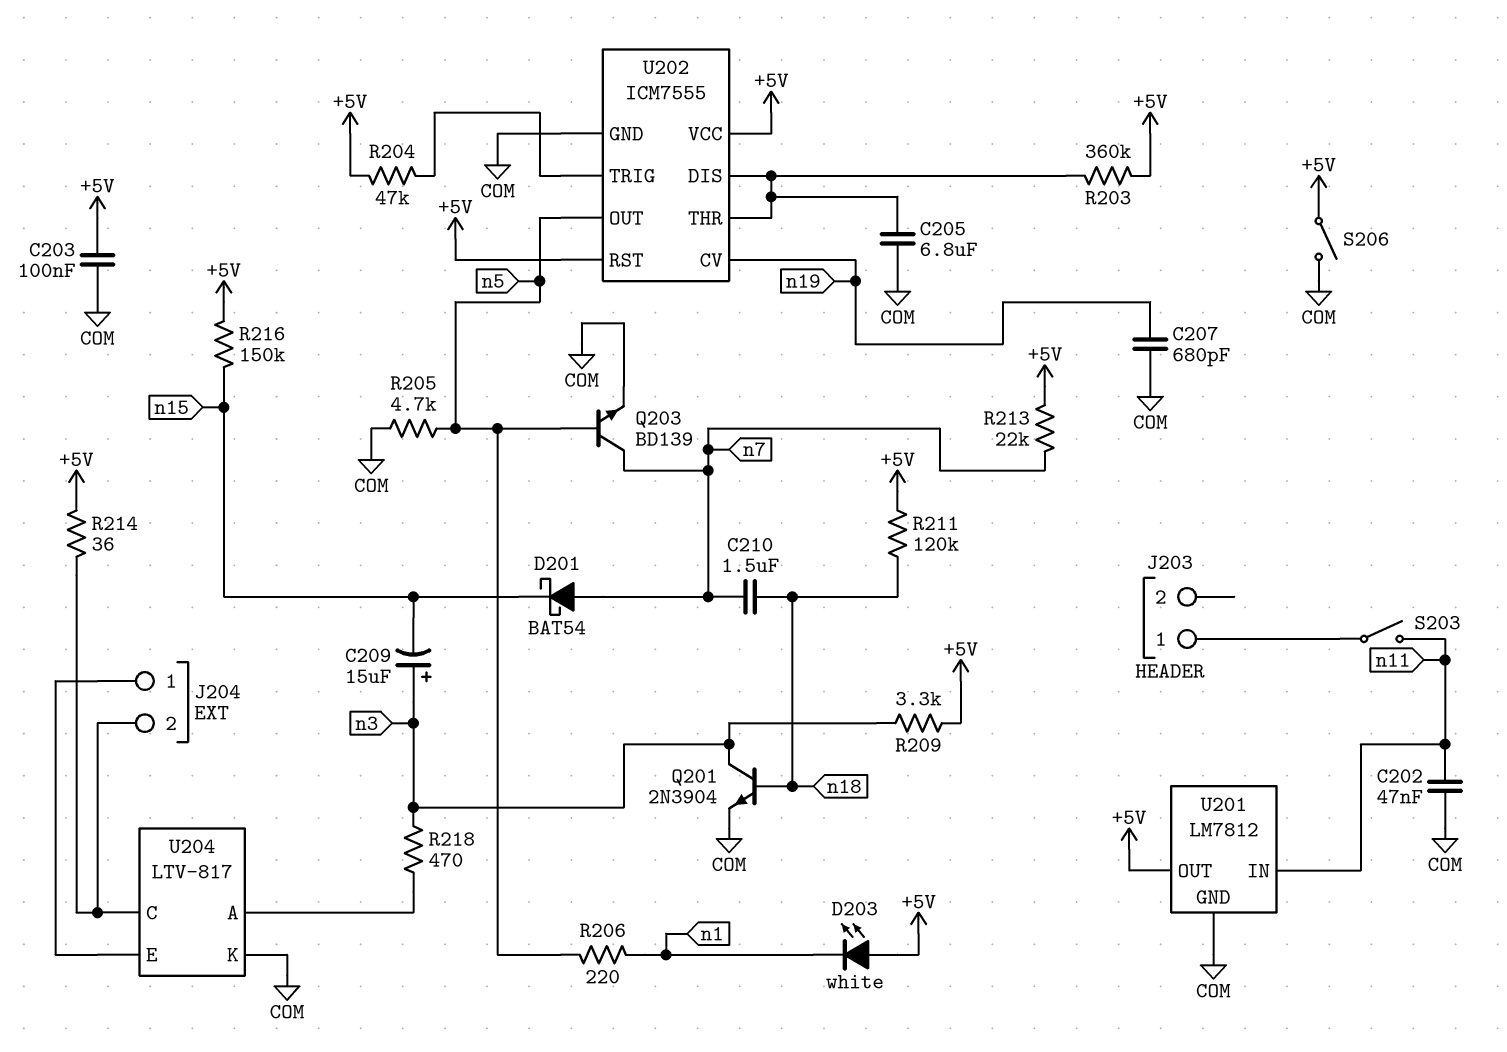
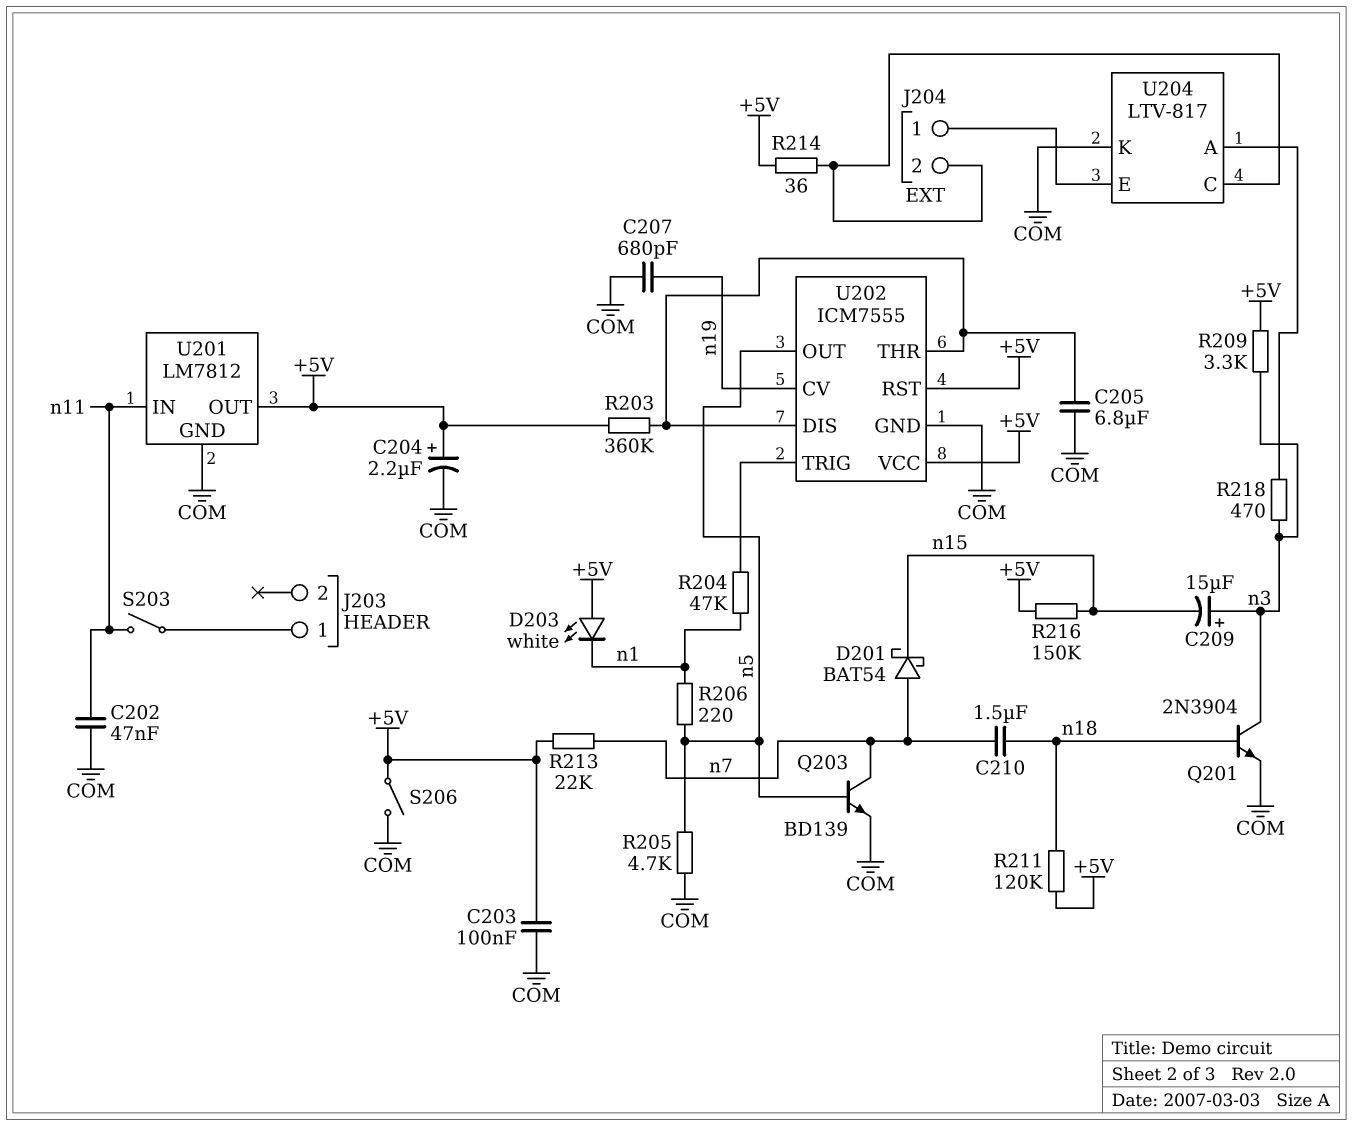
C204: none -> 2.2uF (plus +5V, minus COM)
R204: 47k (+5V, U202/TRIG) -> 47k (U202/TRIG, n1)

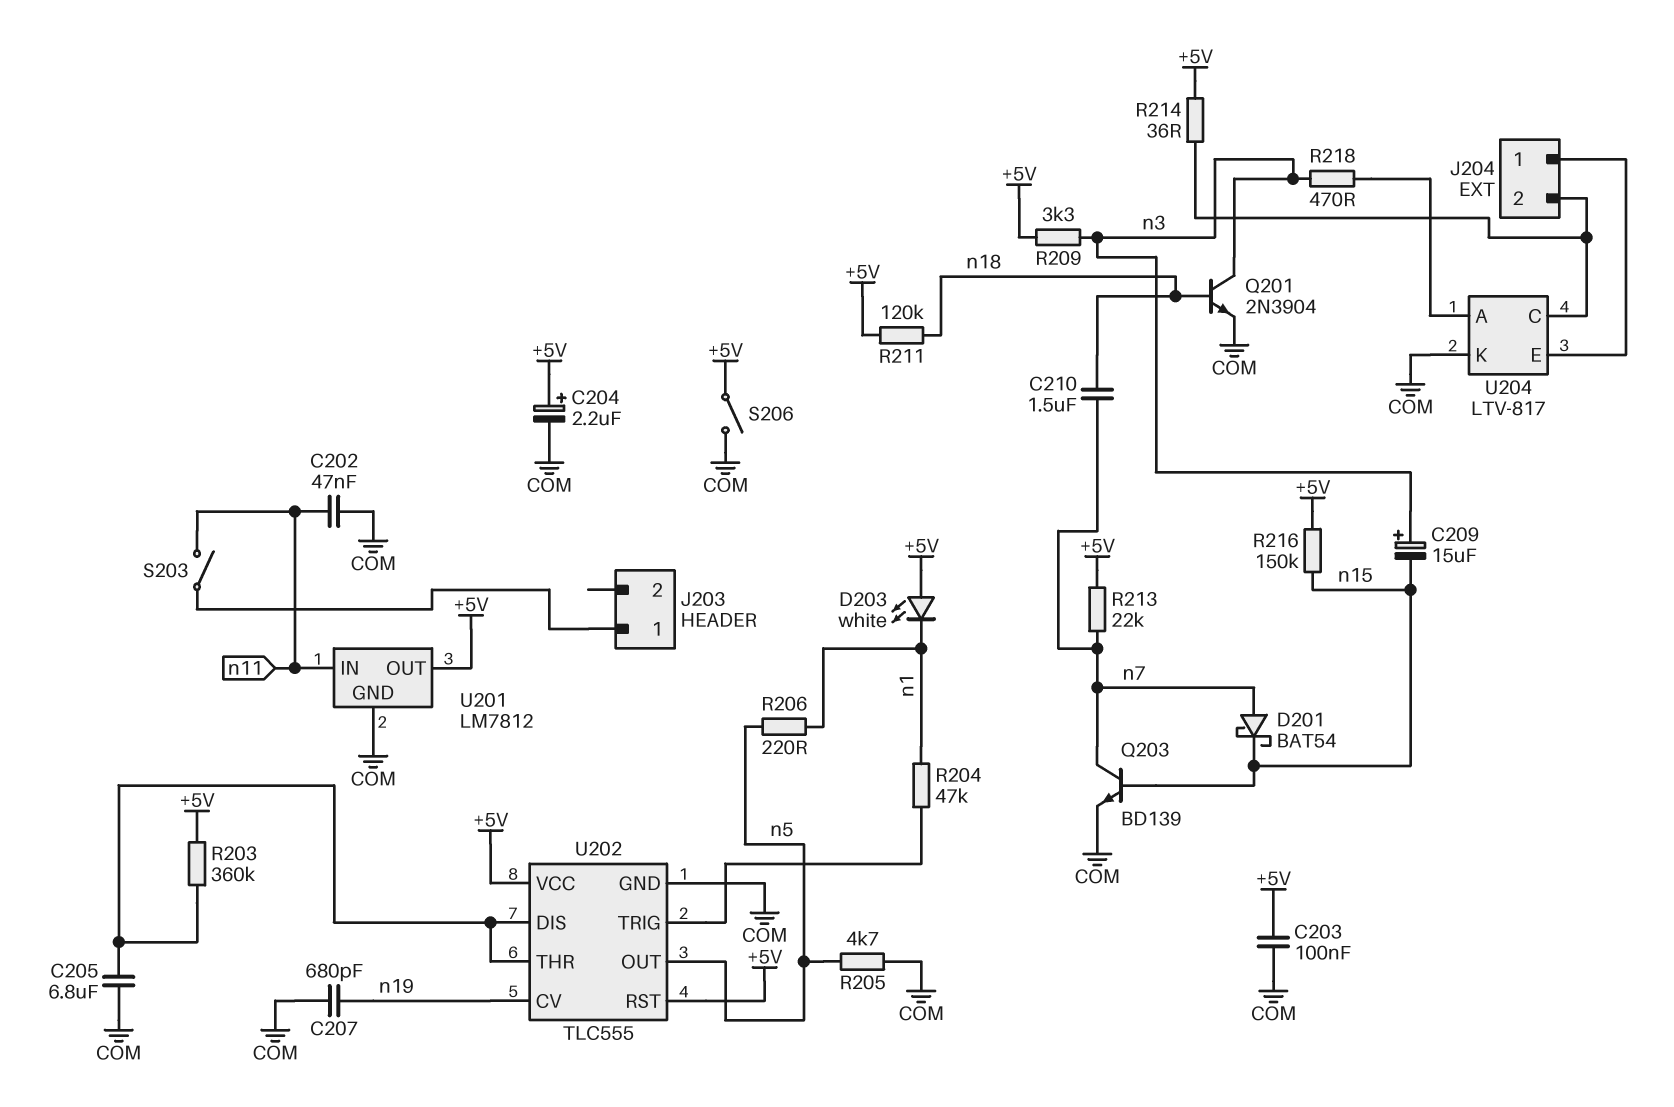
Q203: NPN BD139 (B n5, C n7, E COM) -> NPN BD139 (B n15, C n7, E COM)
U202: ICM7555 -> TLC555

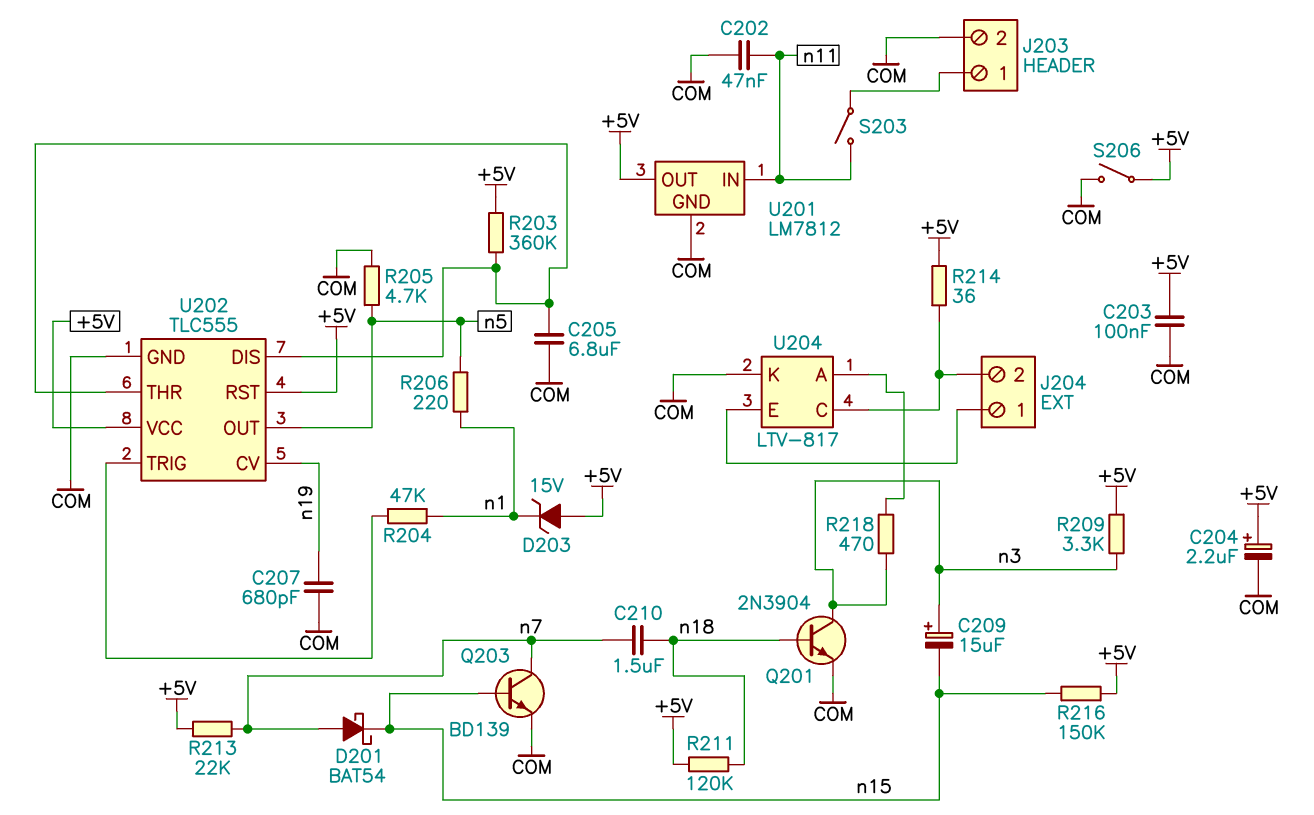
D203: LED white (A +5V, K n1) -> zener 15V (A +5V, K n1)
J203 pin 2: none -> COM

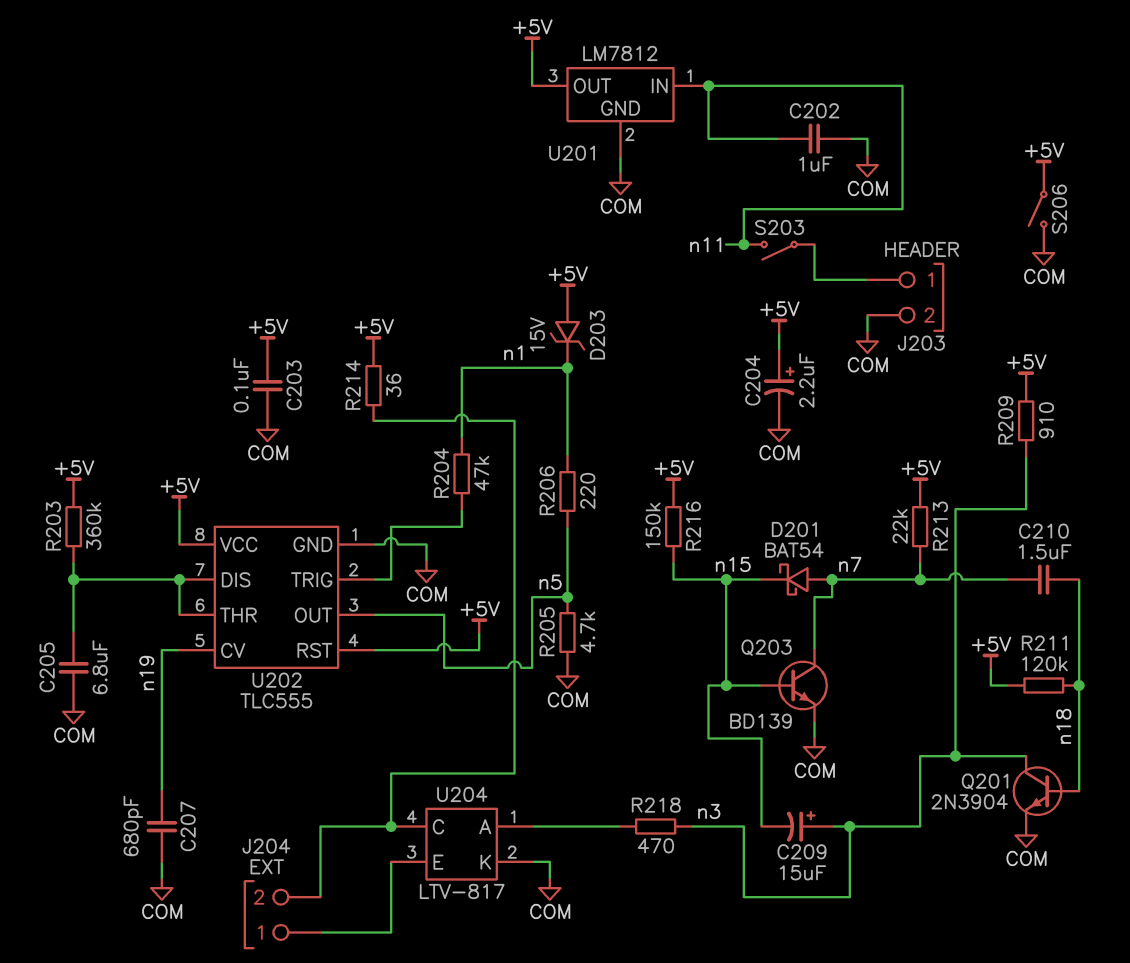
C202: 47nF (COM, n11) -> 1uF (COM, n11)
R209: 3.3k (+5V, n3) -> 910 (+5V, n3)

